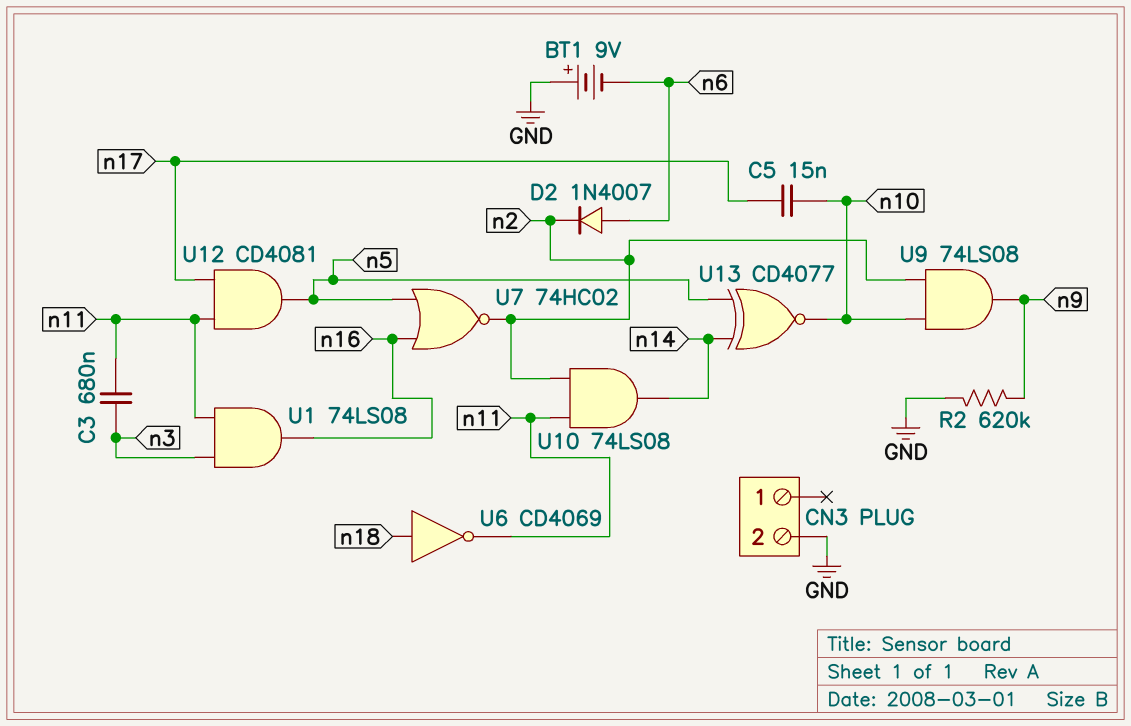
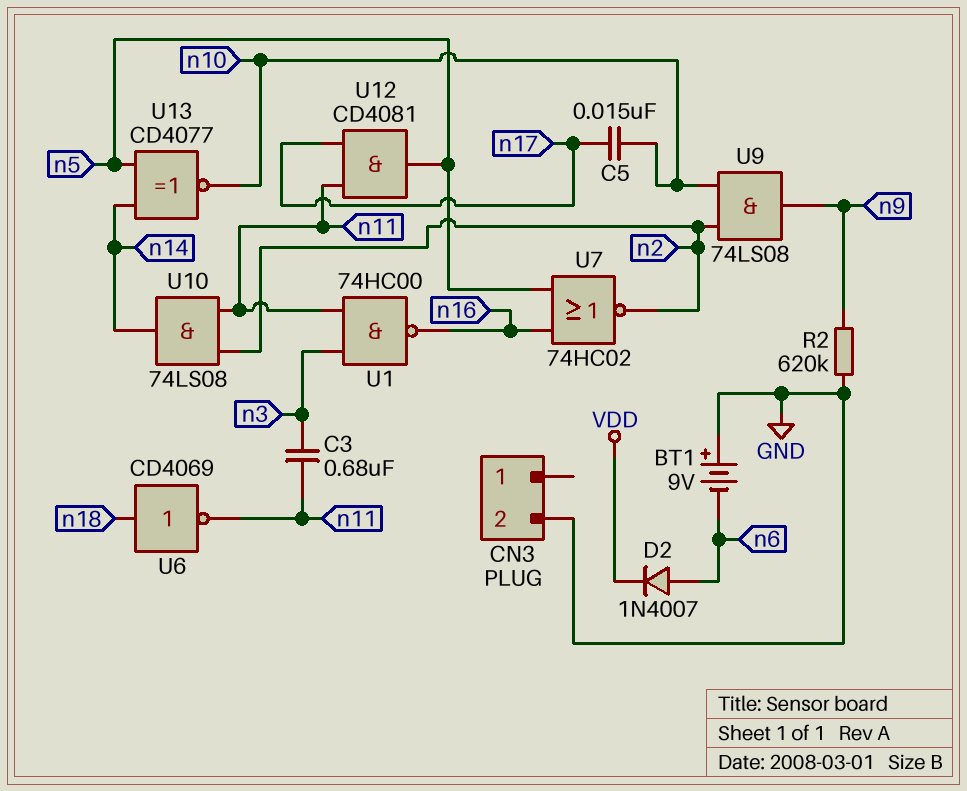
D2: diode 1N4007 (A n6, K n2) -> diode 1N4007 (A n6, K VDD)
U1: AND 74LS08 (in n3, in n11, out n16) -> NAND 74HC00 (in n3, in n11, out n16)

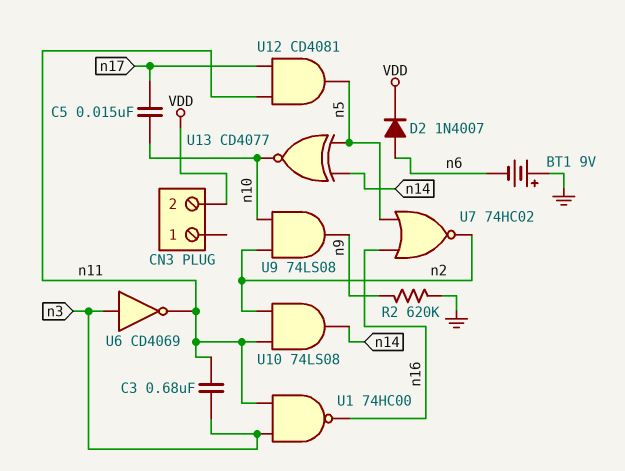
CN3 pin 2: GND -> VDD
U6: NOT CD4069 (in n18, out n11) -> NOT CD4069 (in n3, out n11)

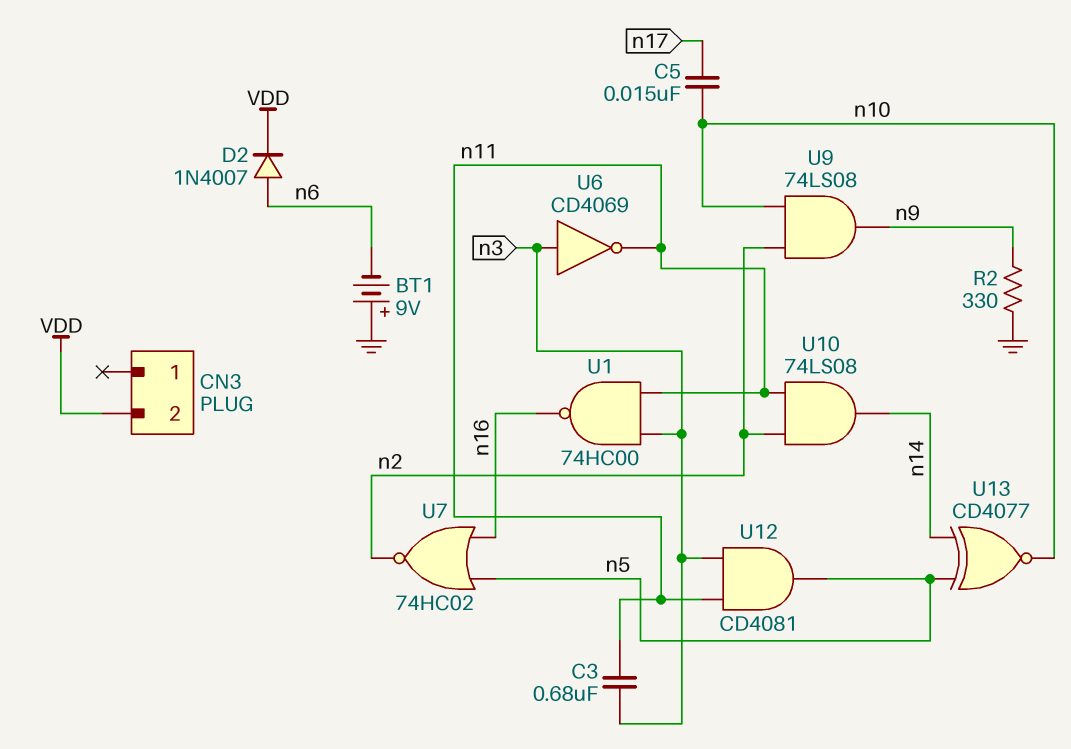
R2: 620k (GND, n9) -> 330 (GND, n9)
U12: AND CD4081 (in n11, in n17, out n5) -> AND CD4081 (in n3, in n11, out n5)

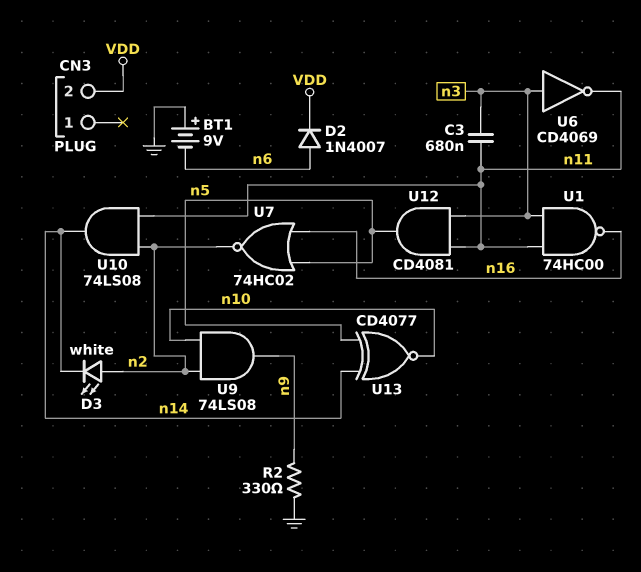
C5: 15nF (n10, n17) -> none
D3: none -> LED white (A n2, K n14)

